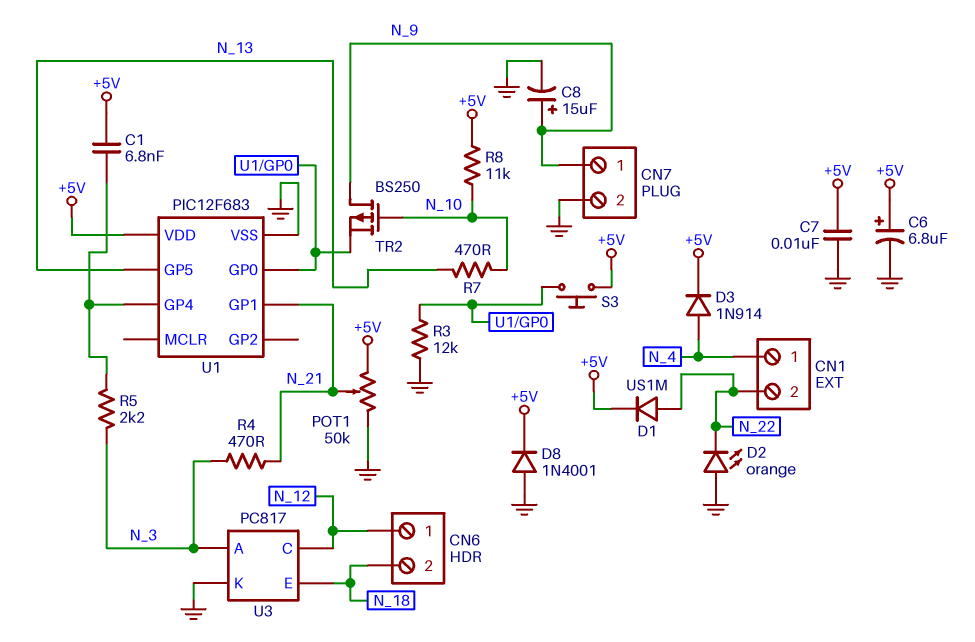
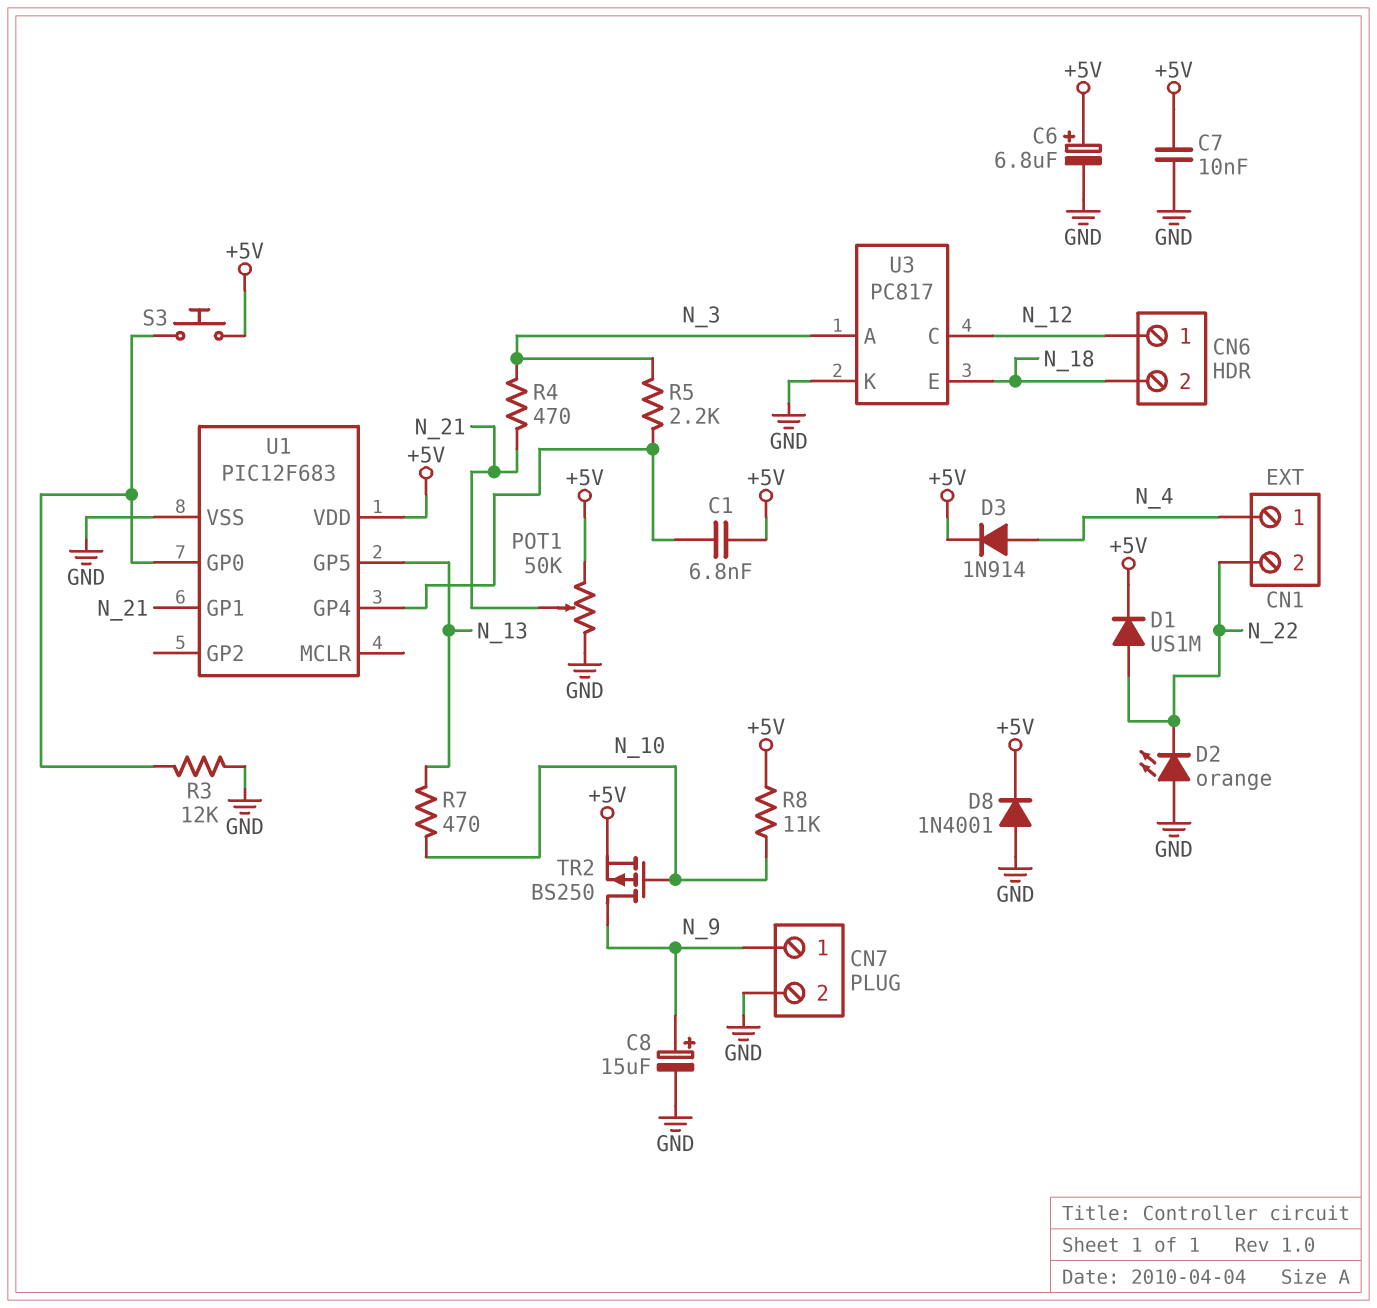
TR2: PMOS BS250 (G N_10, D N_9, S U1/GP0) -> PMOS BS250 (G N_10, D N_9, S +5V)

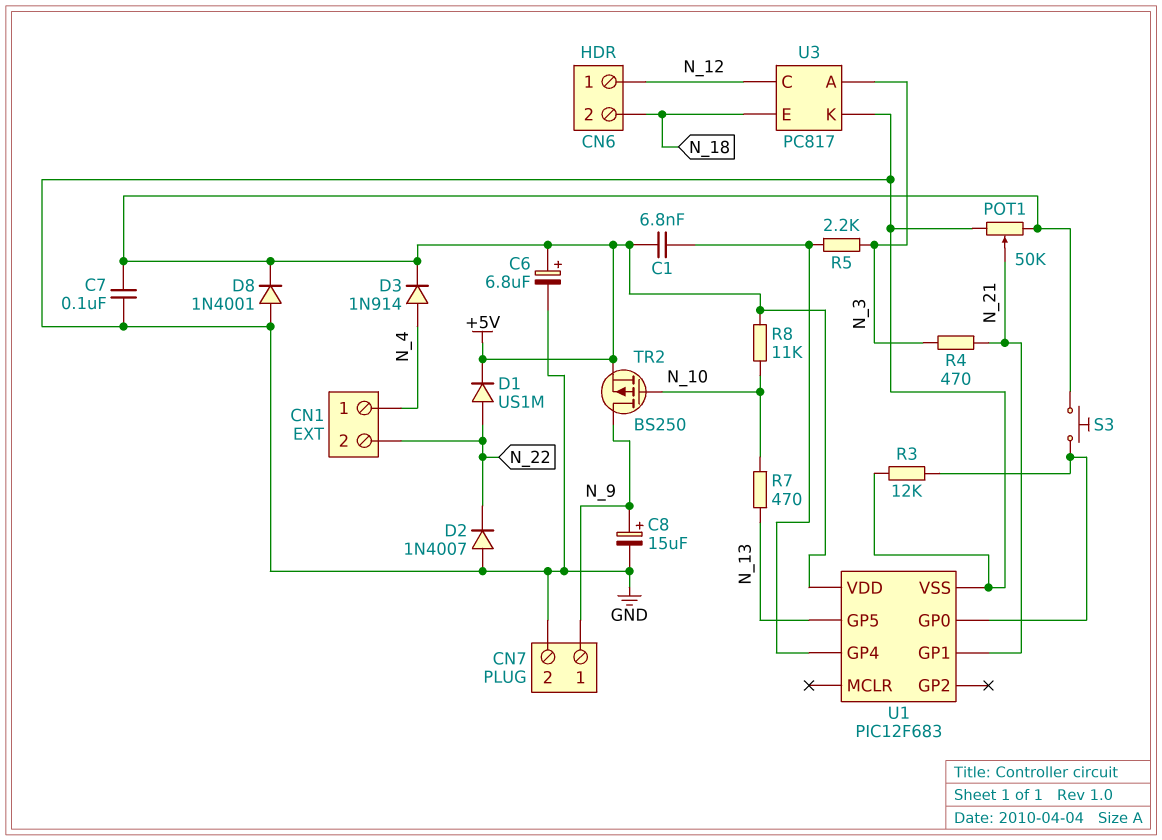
C7: 10nF (+5V, GND) -> 100nF (+5V, GND)
D2: LED orange (A GND, K N_22) -> diode 1N4007 (A GND, K N_22)

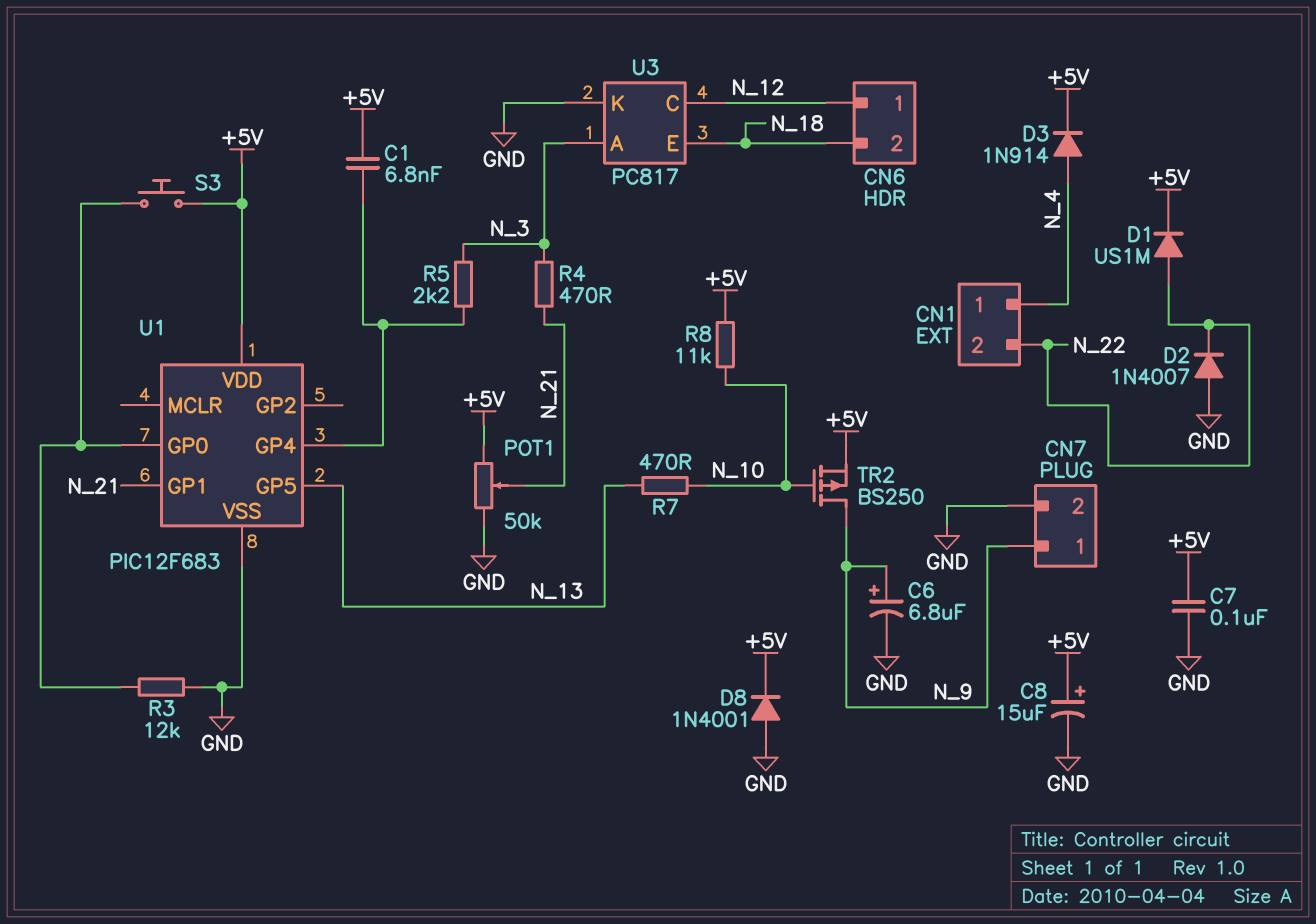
C6: 6.8uF (plus +5V, minus GND) -> 6.8uF (plus N_9, minus GND)
C8: 15uF (plus N_9, minus GND) -> 15uF (plus +5V, minus GND)

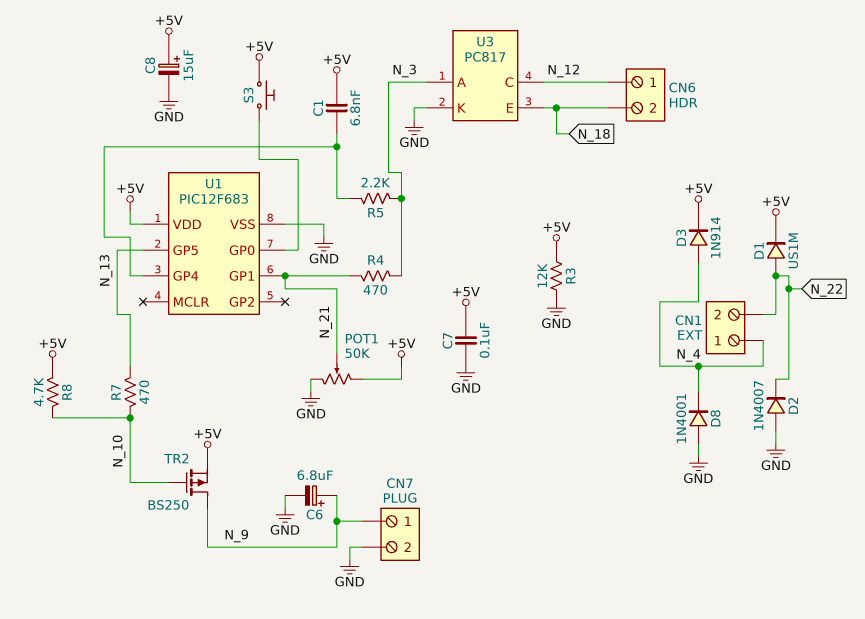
D8: diode 1N4001 (A GND, K +5V) -> diode 1N4001 (A GND, K N_4)
R3: 12k (GND, U1/GP0) -> 12k (+5V, GND)
R8: 11k (+5V, N_10) -> 4.7k (+5V, N_10)

